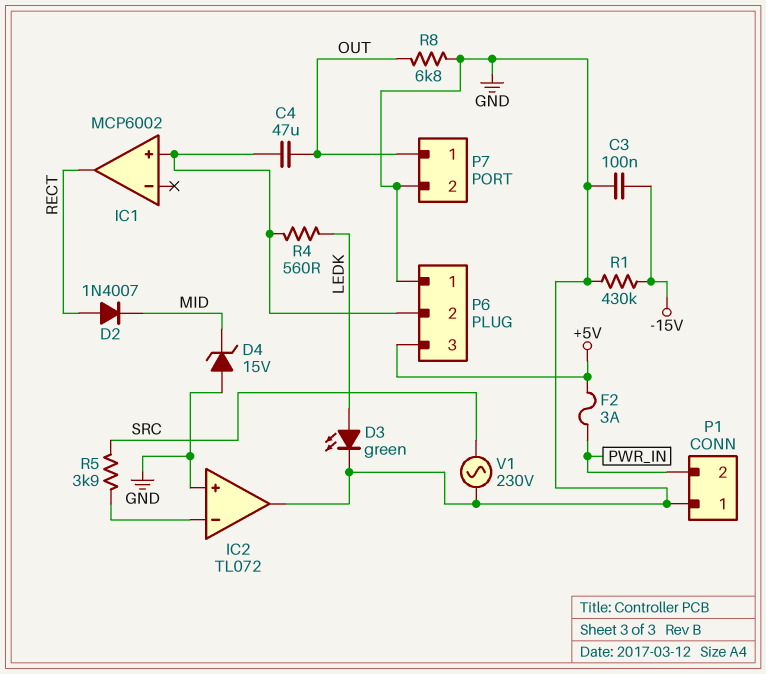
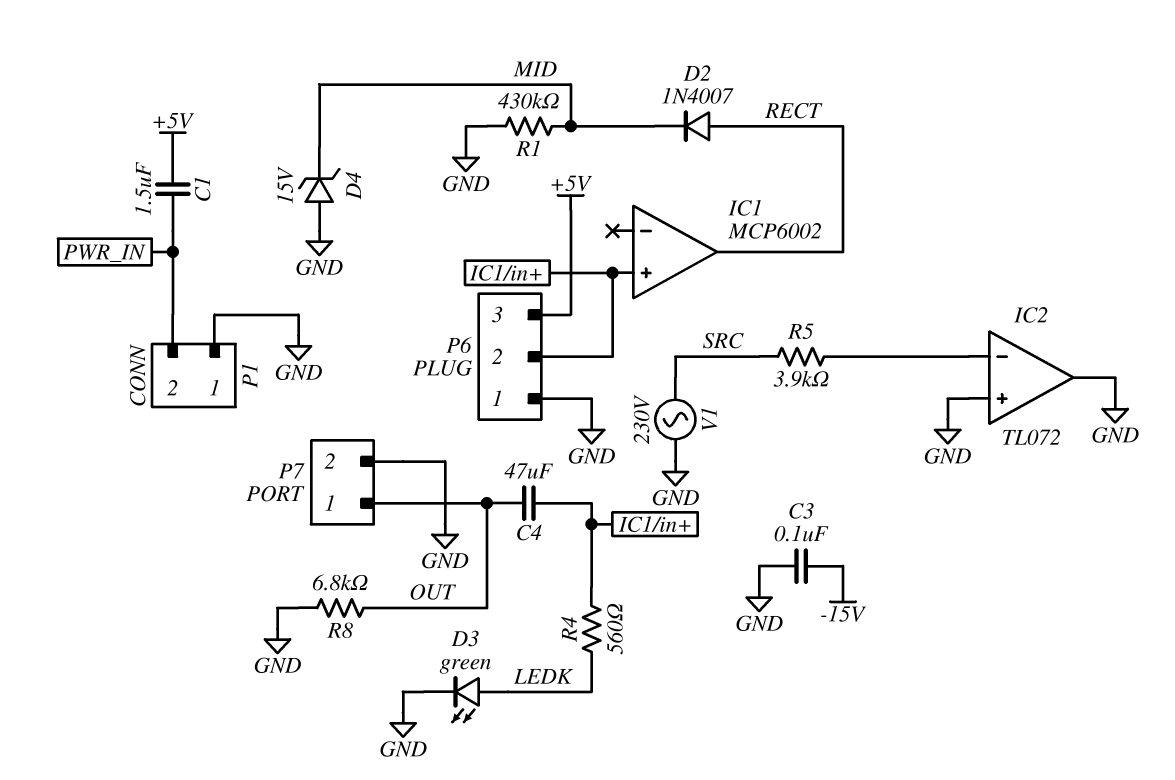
C1: none -> 1.5uF (+5V, PWR_IN)
F2: 3A (+5V, PWR_IN) -> none
R1: 430k (-15V, GND) -> 430k (GND, MID)

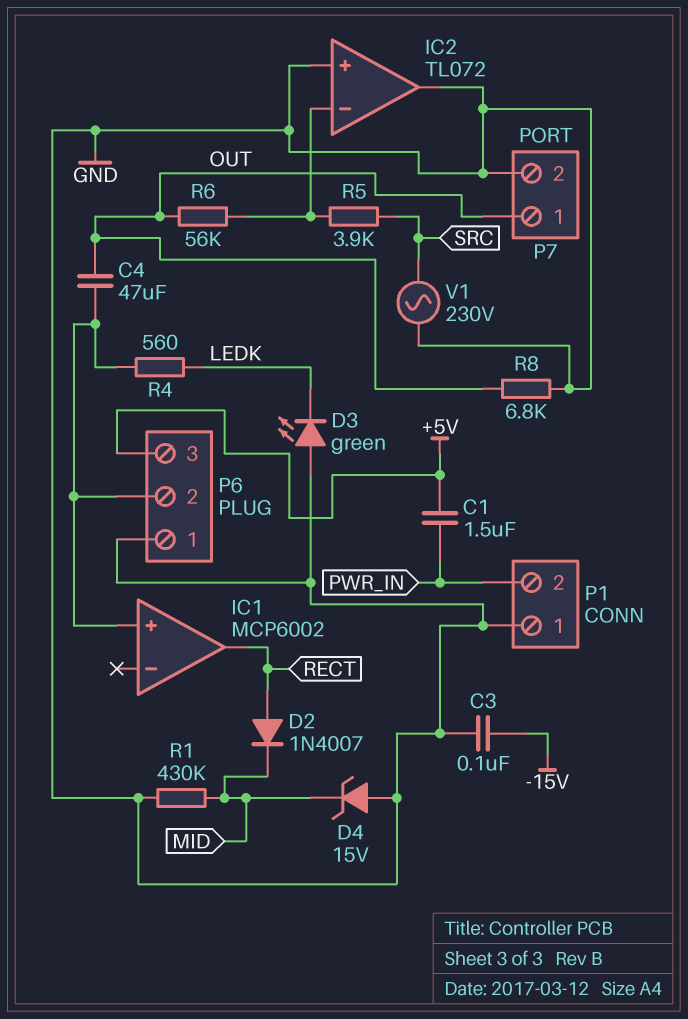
D3: LED green (A LEDK, K GND) -> LED green (A GND, K LEDK)
R6: none -> 56k (IC2/in-, OUT)

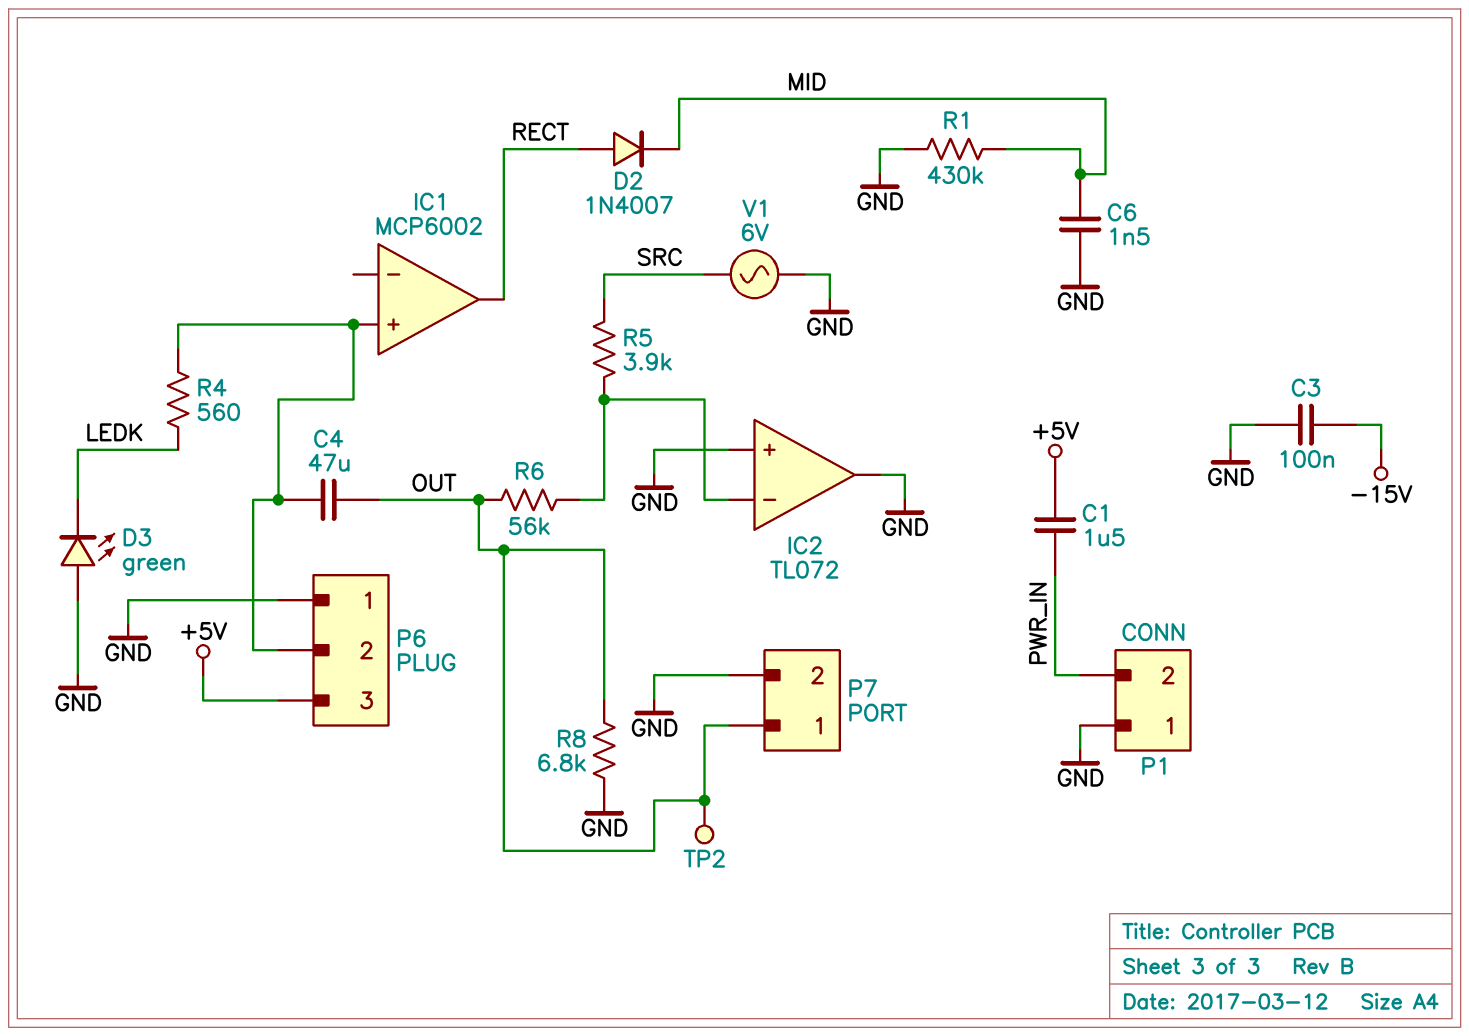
C6: none -> 1.5nF (GND, MID)
D4: zener 15V (A GND, K MID) -> none
TP2: none -> test point (OUT)
V1: AC 230V (GND, SRC) -> AC 6V (GND, SRC)

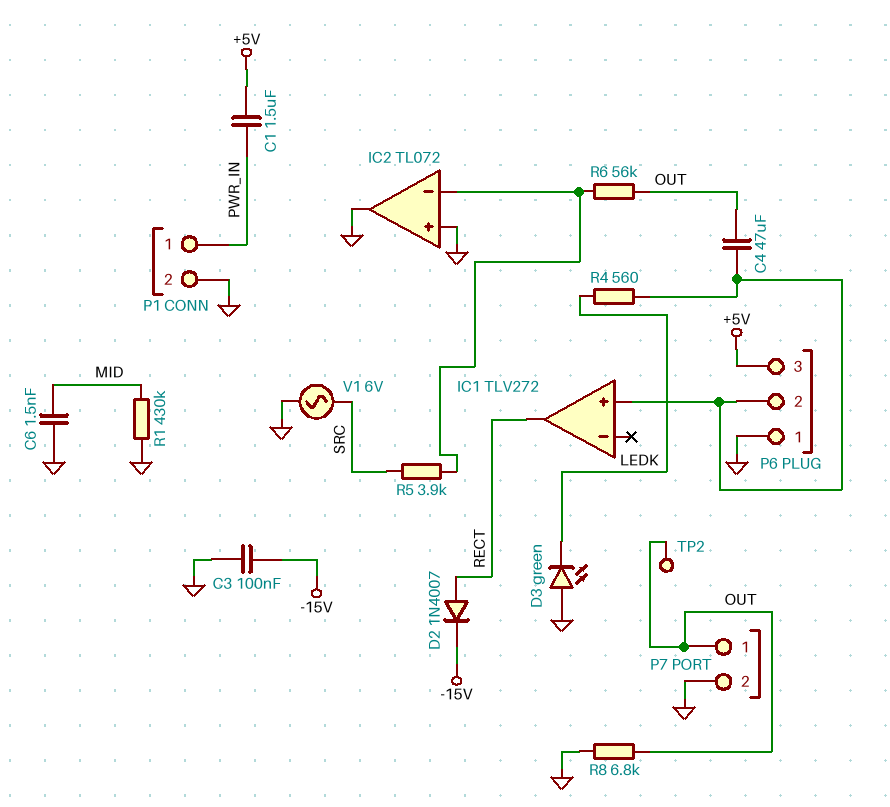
D2: diode 1N4007 (A RECT, K MID) -> diode 1N4007 (A RECT, K -15V)
IC1: MCP6002 -> TLV272
P1 pin 1: GND -> PWR_IN
P1 pin 2: PWR_IN -> GND

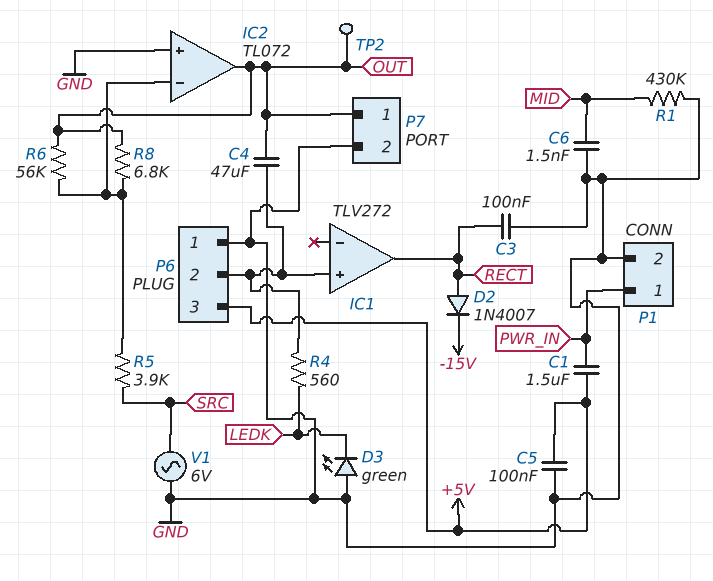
C3: 100nF (-15V, GND) -> 100nF (GND, RECT)
C5: none -> 100nF (+5V, GND)
IC2 pin out: GND -> OUT
R8: 6.8k (GND, OUT) -> 6.8k (IC2/in-, OUT)

